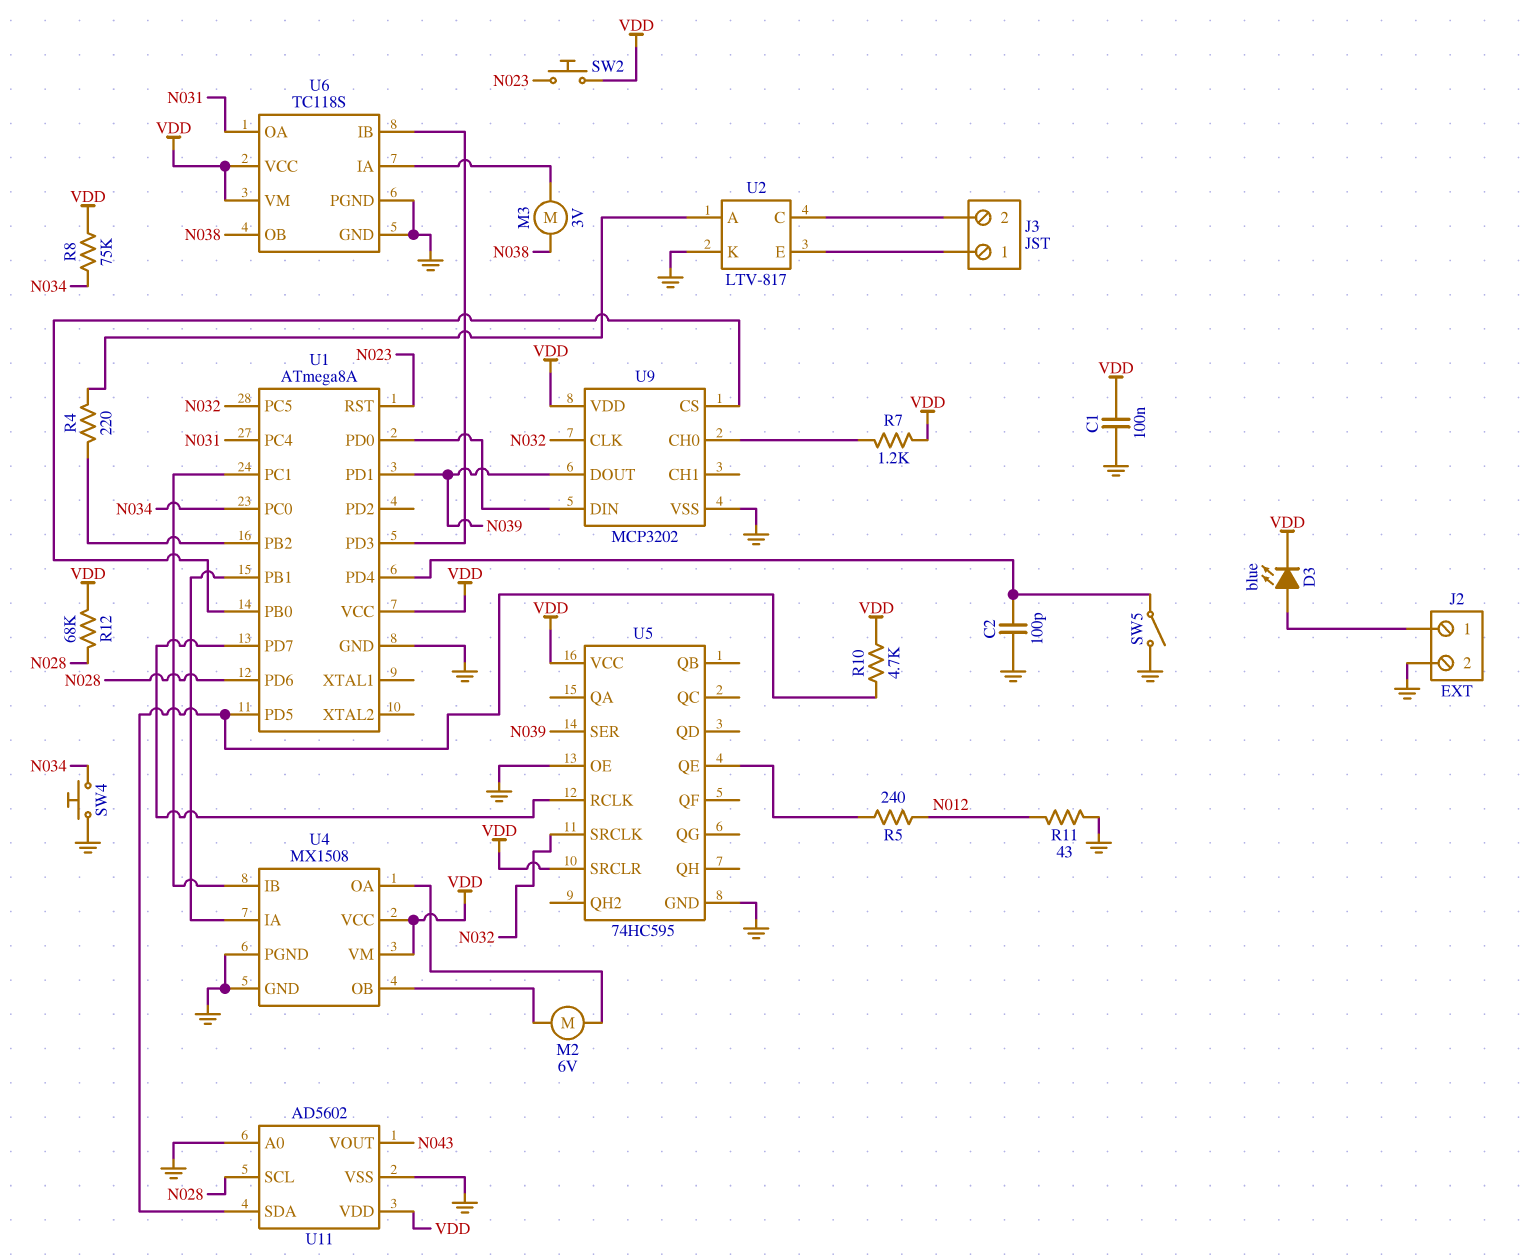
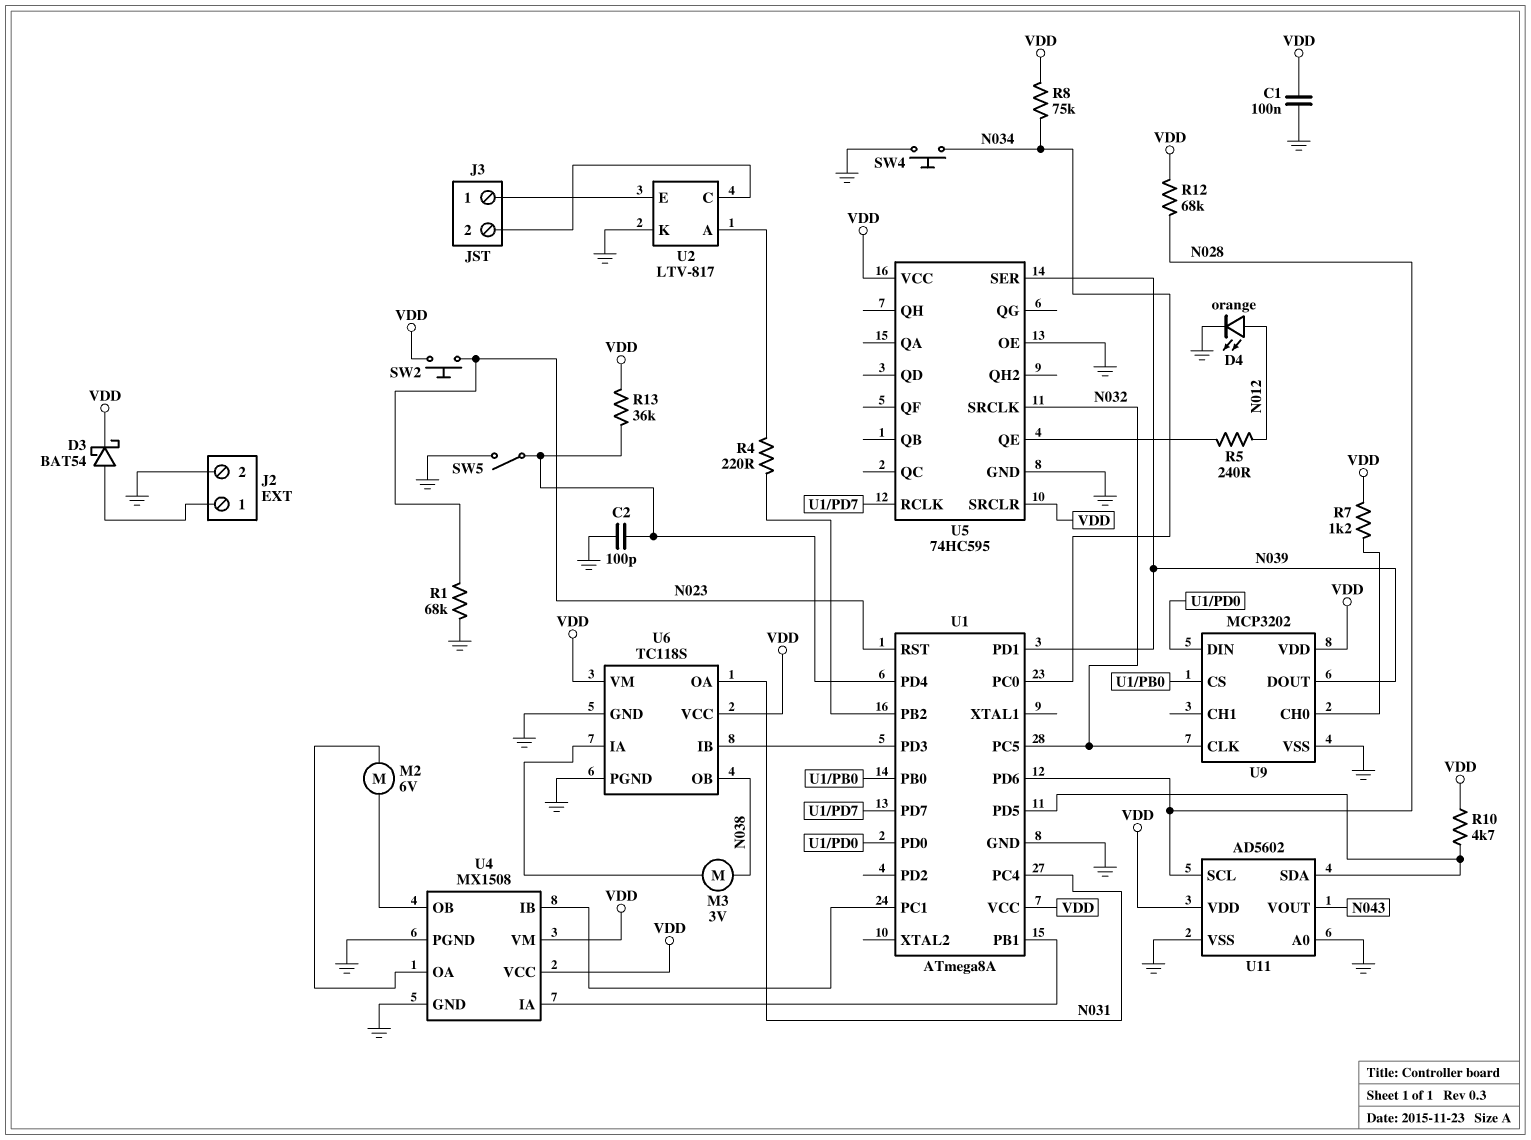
D3: LED blue (A J2/1, K VDD) -> schottky BAT54 (A J2/1, K VDD)
D4: none -> LED orange (A N012, K GND)
R1: none -> 68k (GND, N023)
R11: 43 (GND, N012) -> none
R13: none -> 36k (U1/PD4, VDD)

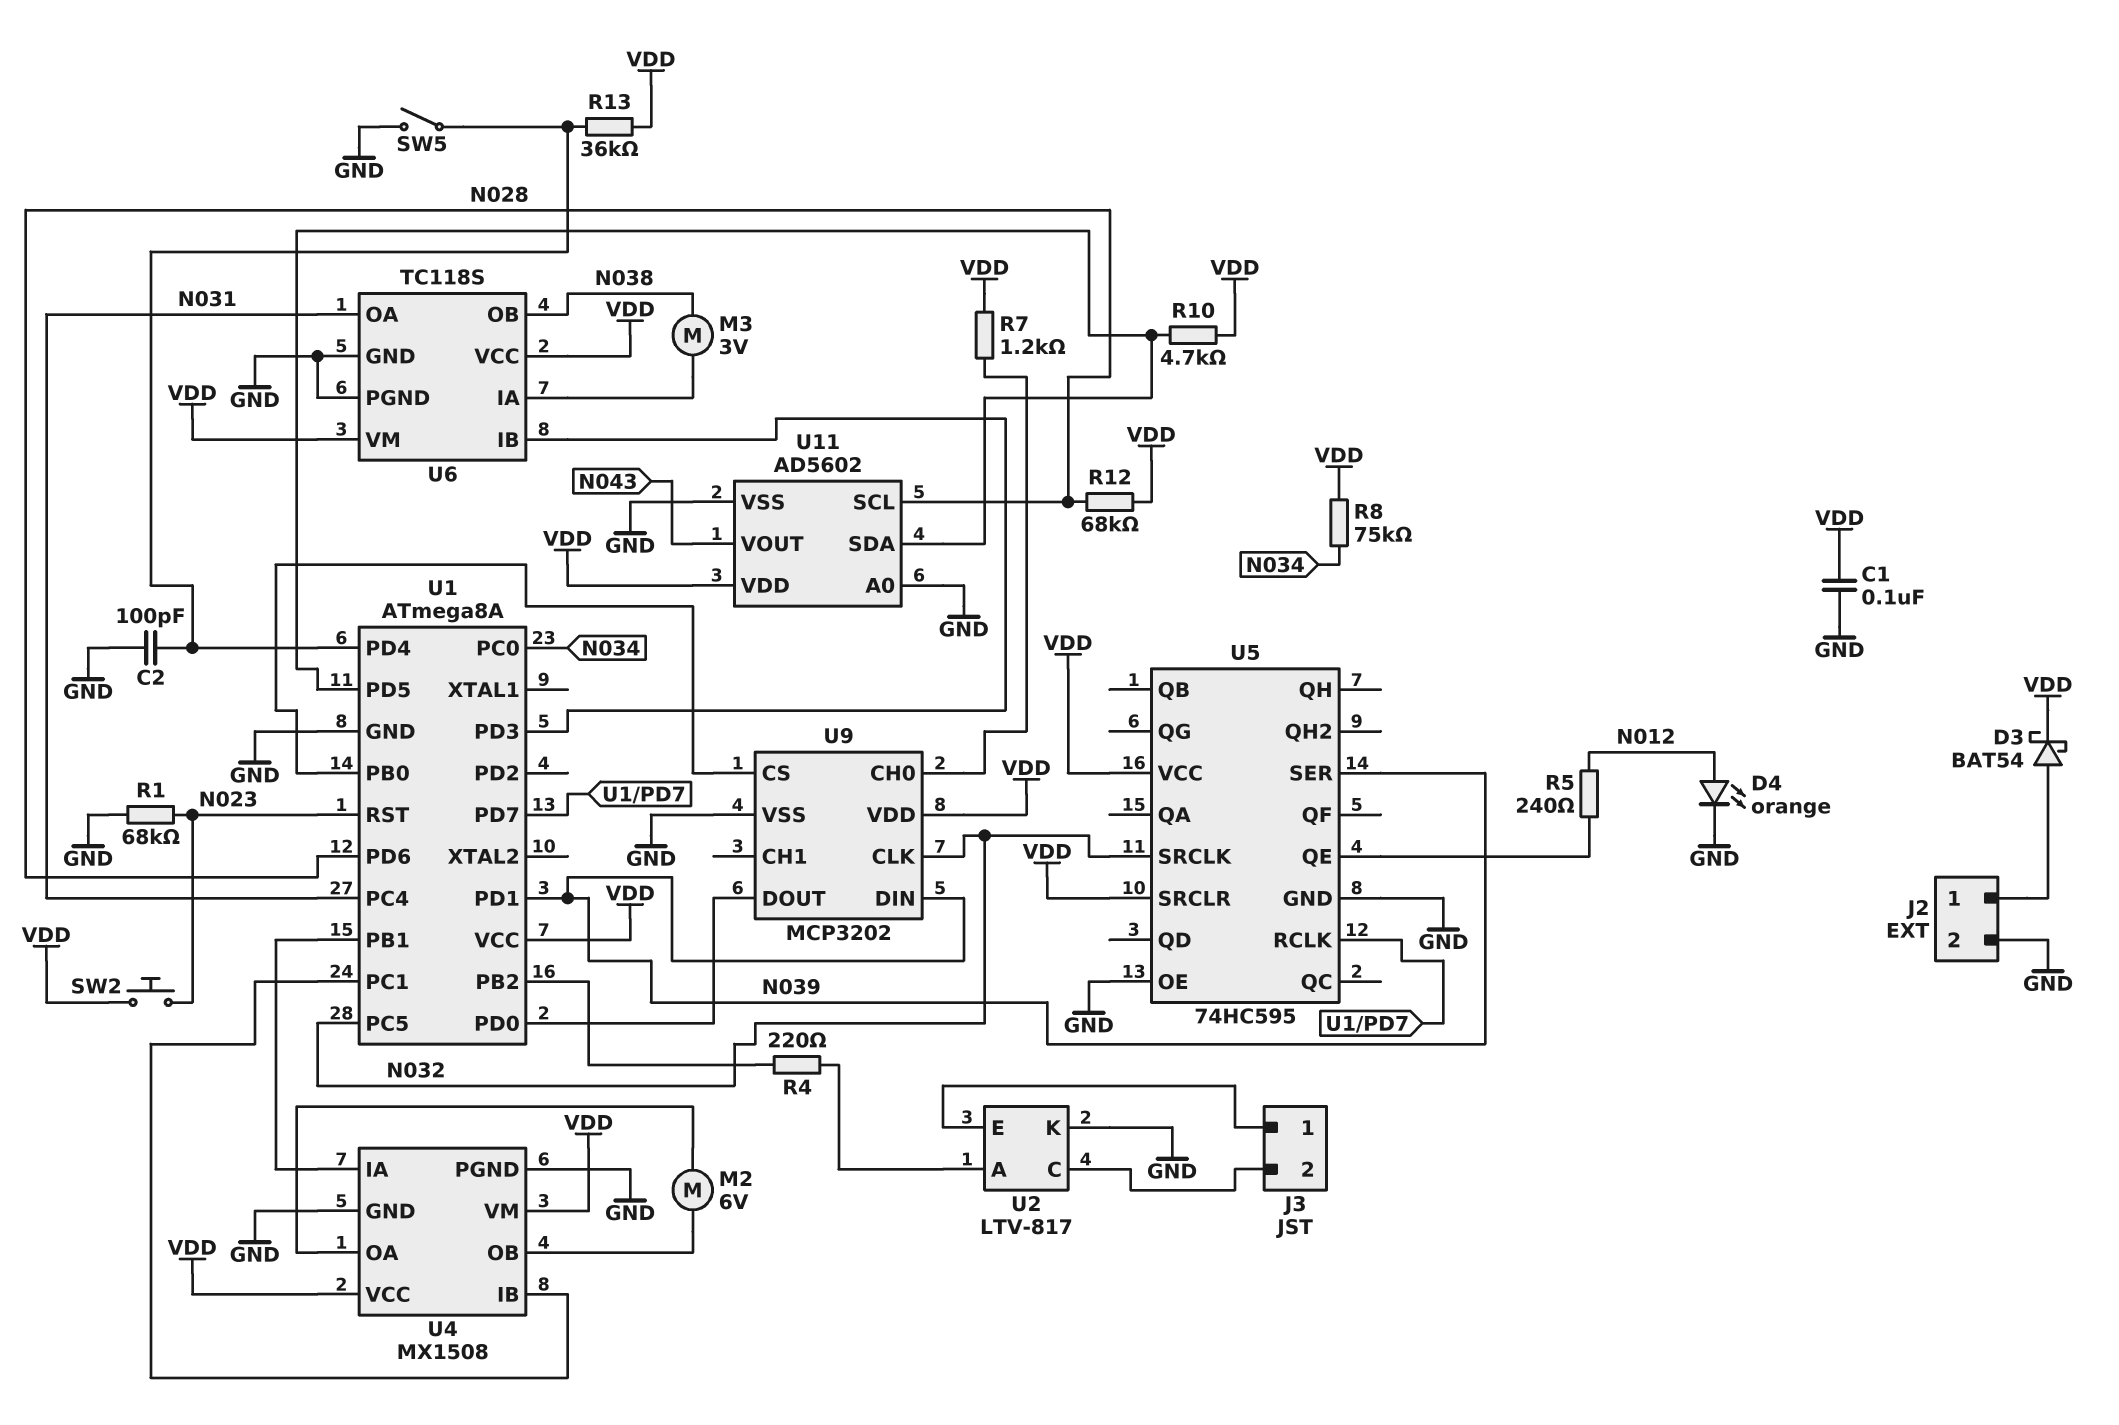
SW4: button (GND, N034) -> none
U9 pin DIN: U1/PD0 -> N039
U9 pin DOUT: N039 -> U1/PD0

